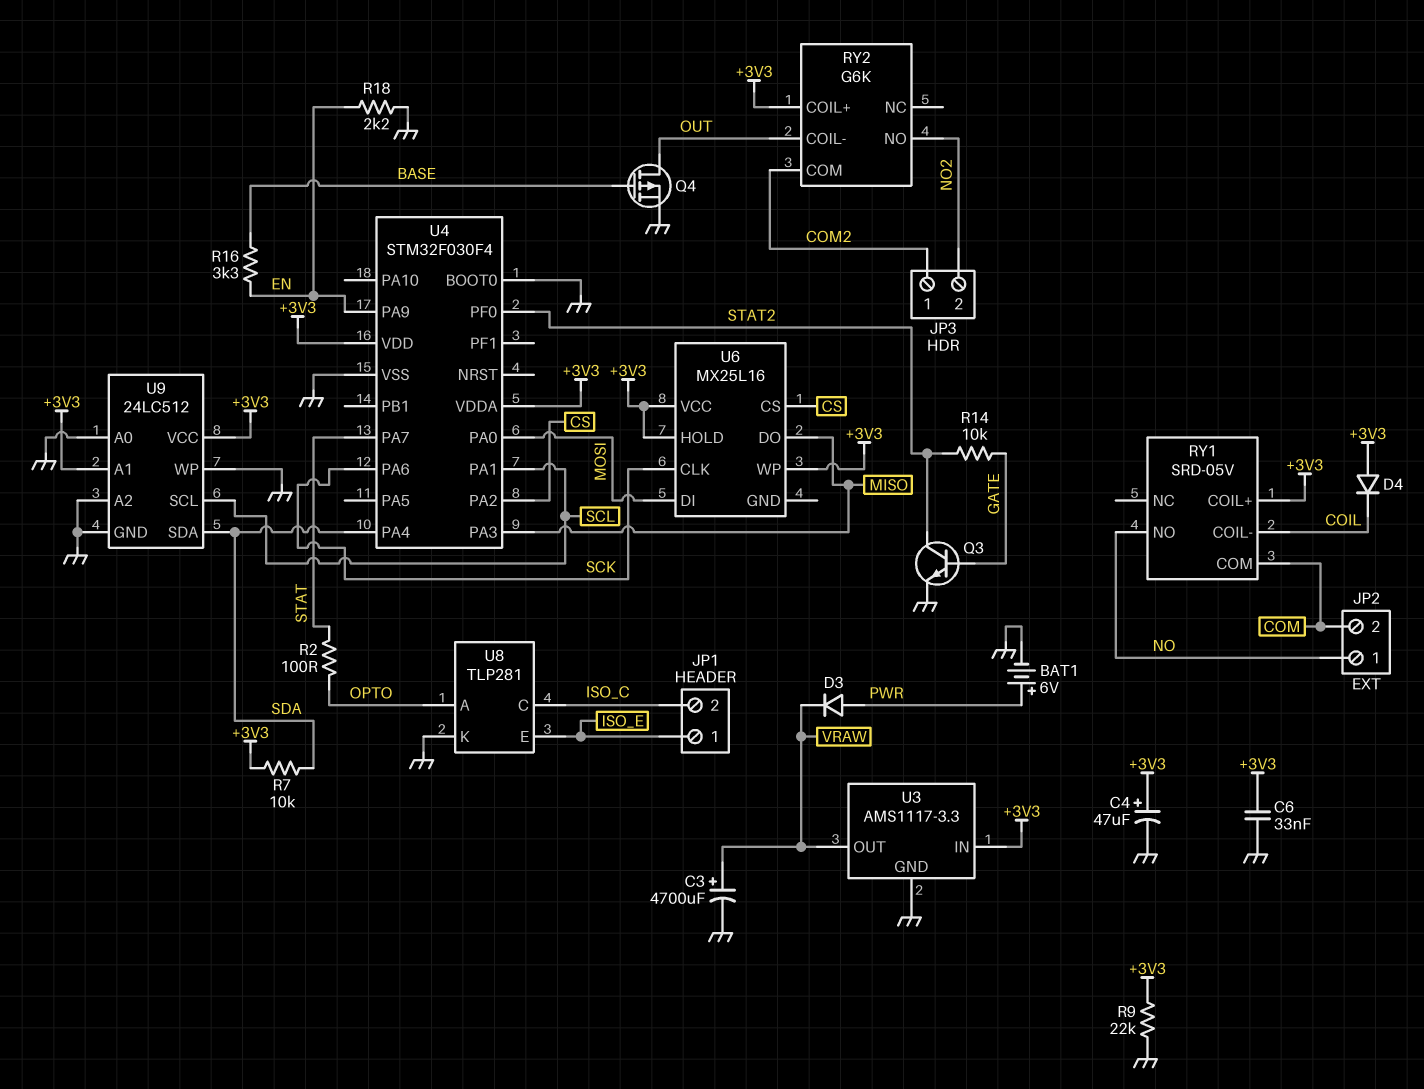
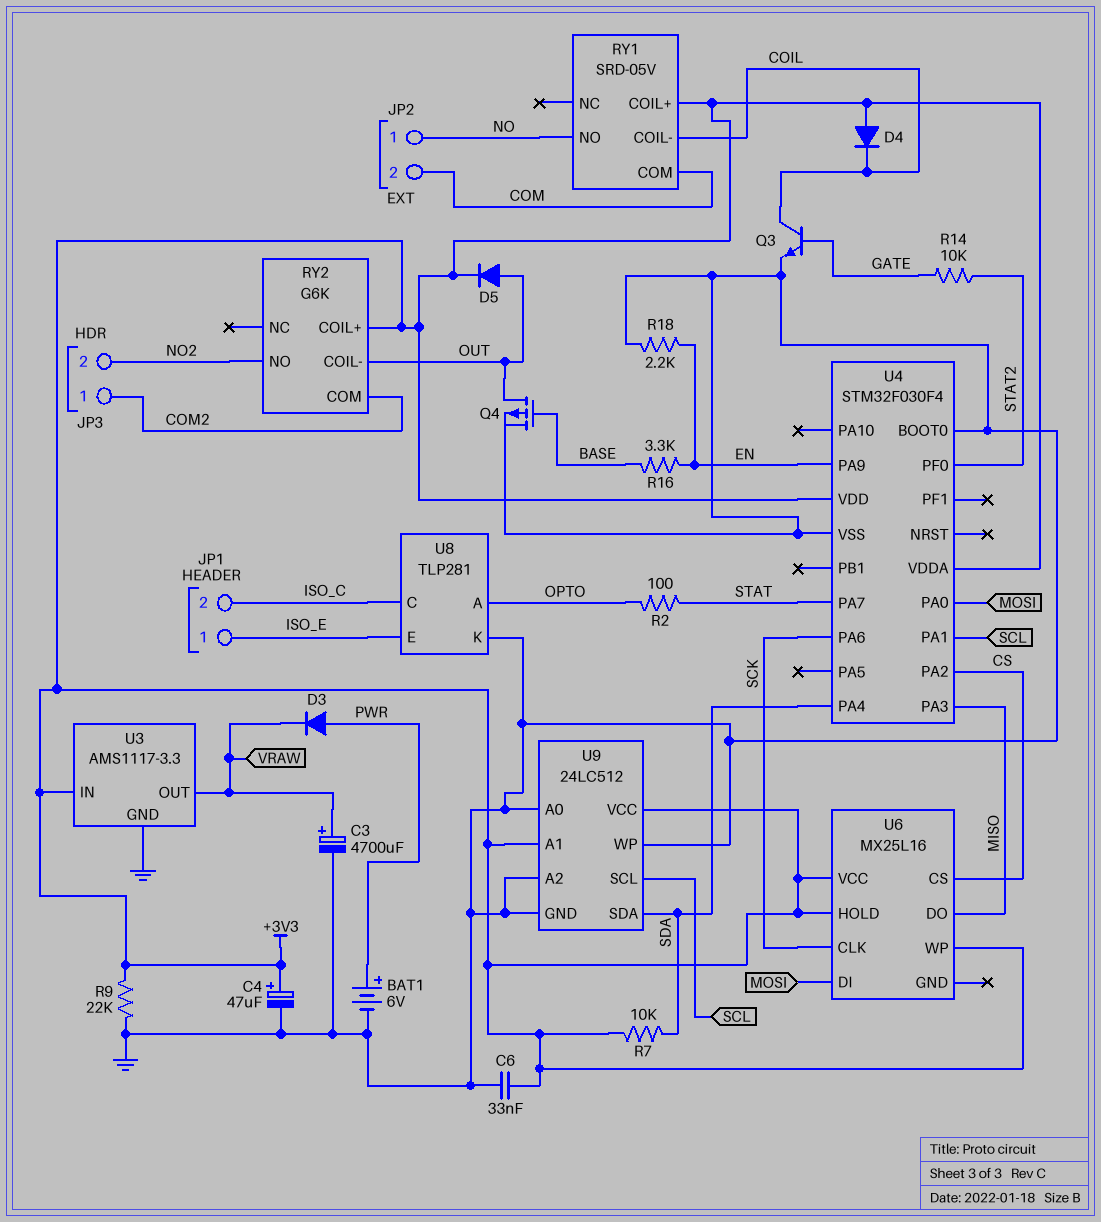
D5: none -> diode (A OUT, K +3V3)
Q3: NPN (B GATE, C STAT2, E GND) -> NPN (B GATE, C COIL, E GND)

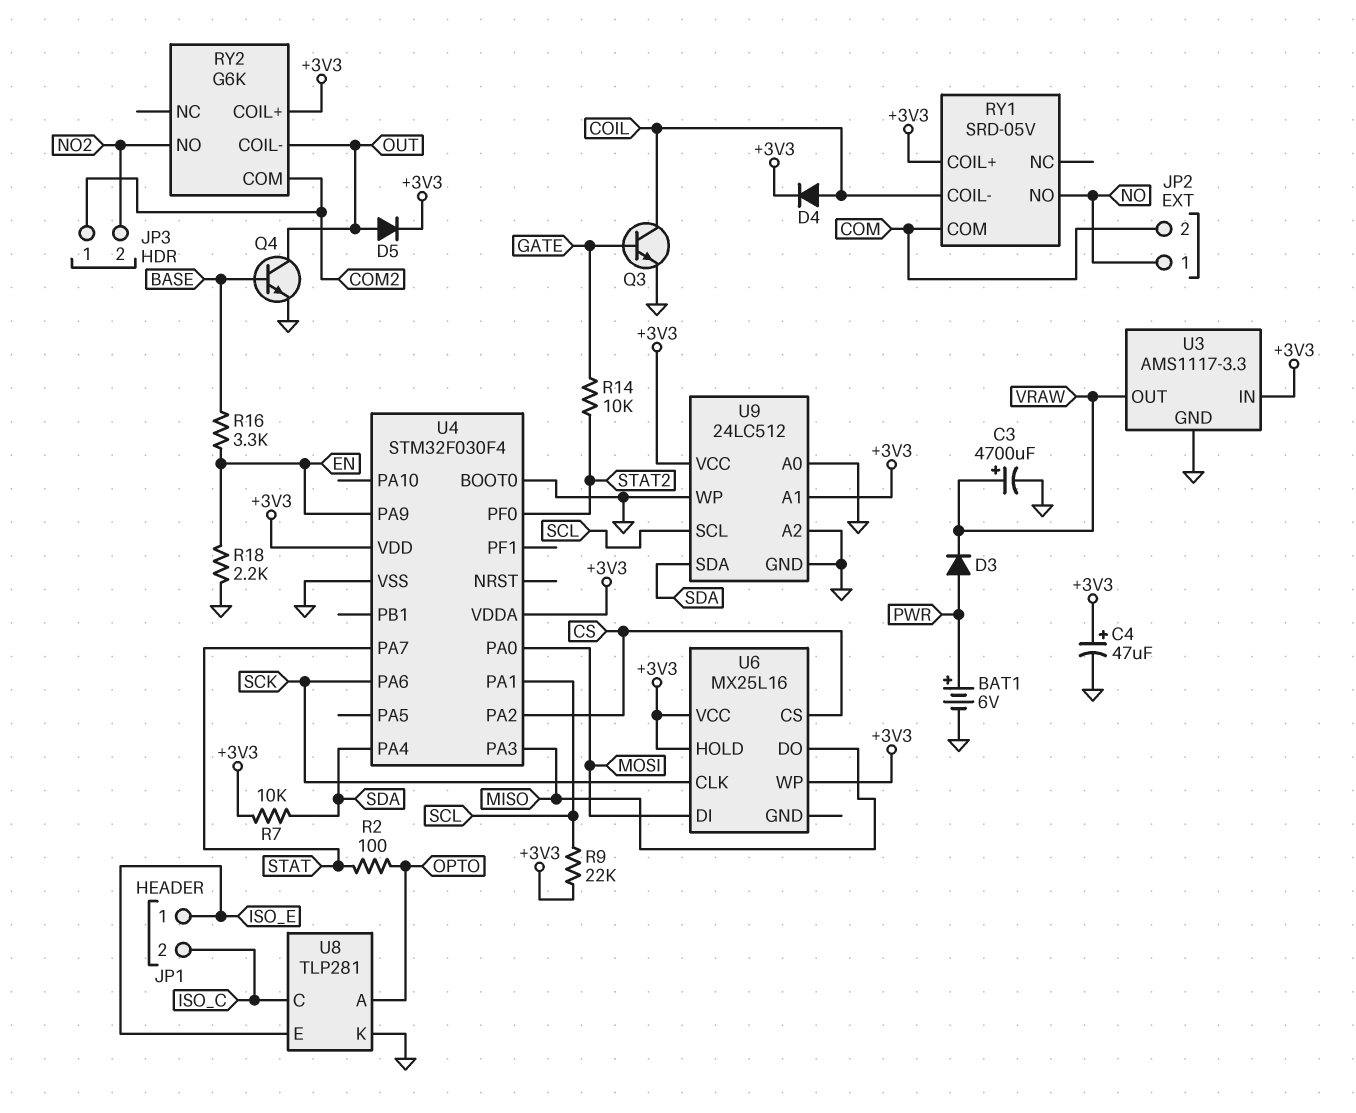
C6: 33nF (+3V3, GND) -> none
D4: diode (A +3V3, K COIL) -> diode (A COIL, K +3V3)
Q4: PMOS (G BASE, D OUT, S GND) -> NPN (B BASE, C OUT, E GND)
R9: 22k (+3V3, GND) -> 22k (+3V3, SCL)

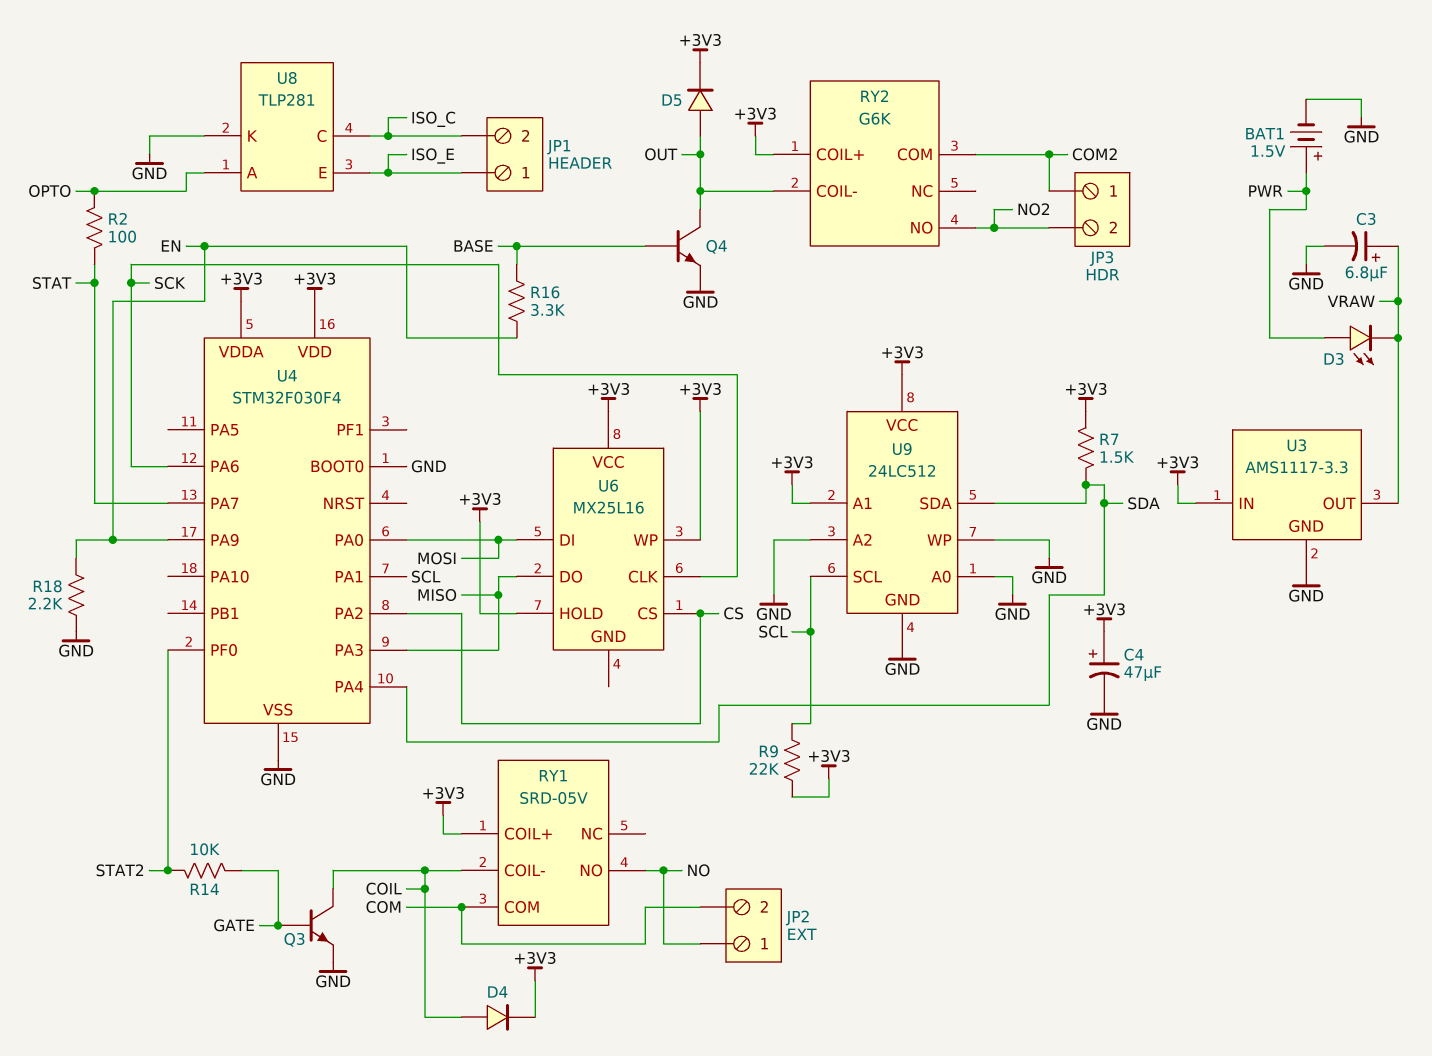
BAT1: 6V (plus PWR, minus GND) -> 1.5V (plus PWR, minus GND)
C3: 4700uF (plus VRAW, minus GND) -> 6.8uF (plus VRAW, minus GND)
D3: diode (A PWR, K VRAW) -> LED (A PWR, K VRAW)
R7: 10k (+3V3, SDA) -> 1.5k (+3V3, SDA)

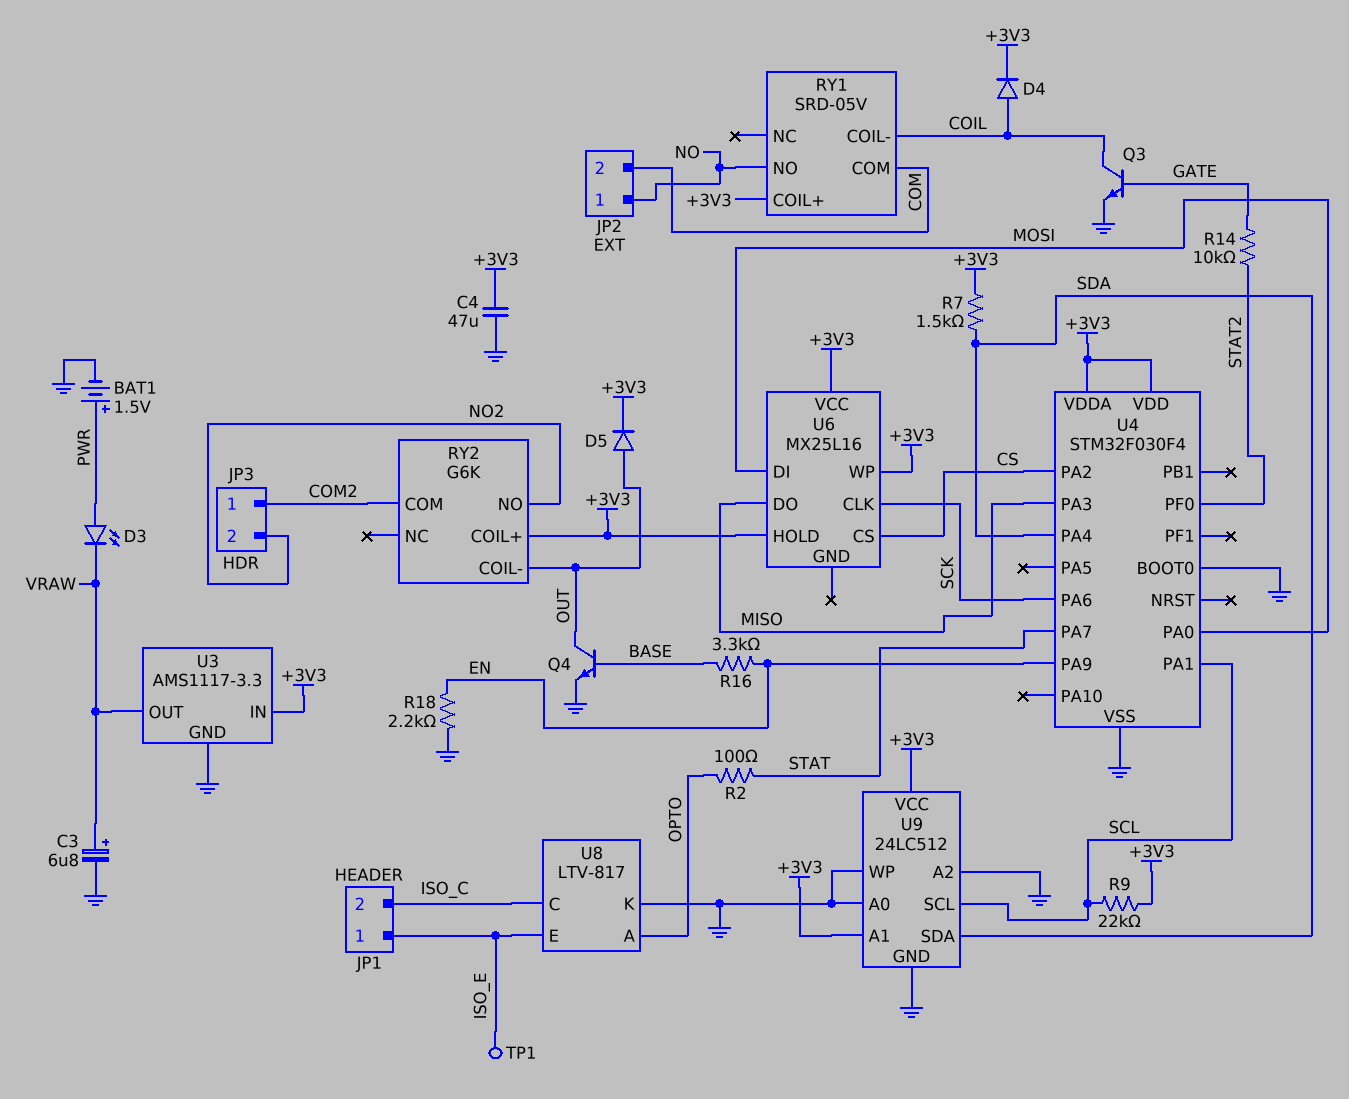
C4: 47uF (plus +3V3, minus GND) -> 47uF (+3V3, GND)
TP1: none -> test point (ISO_E)
U8: TLP281 -> LTV-817

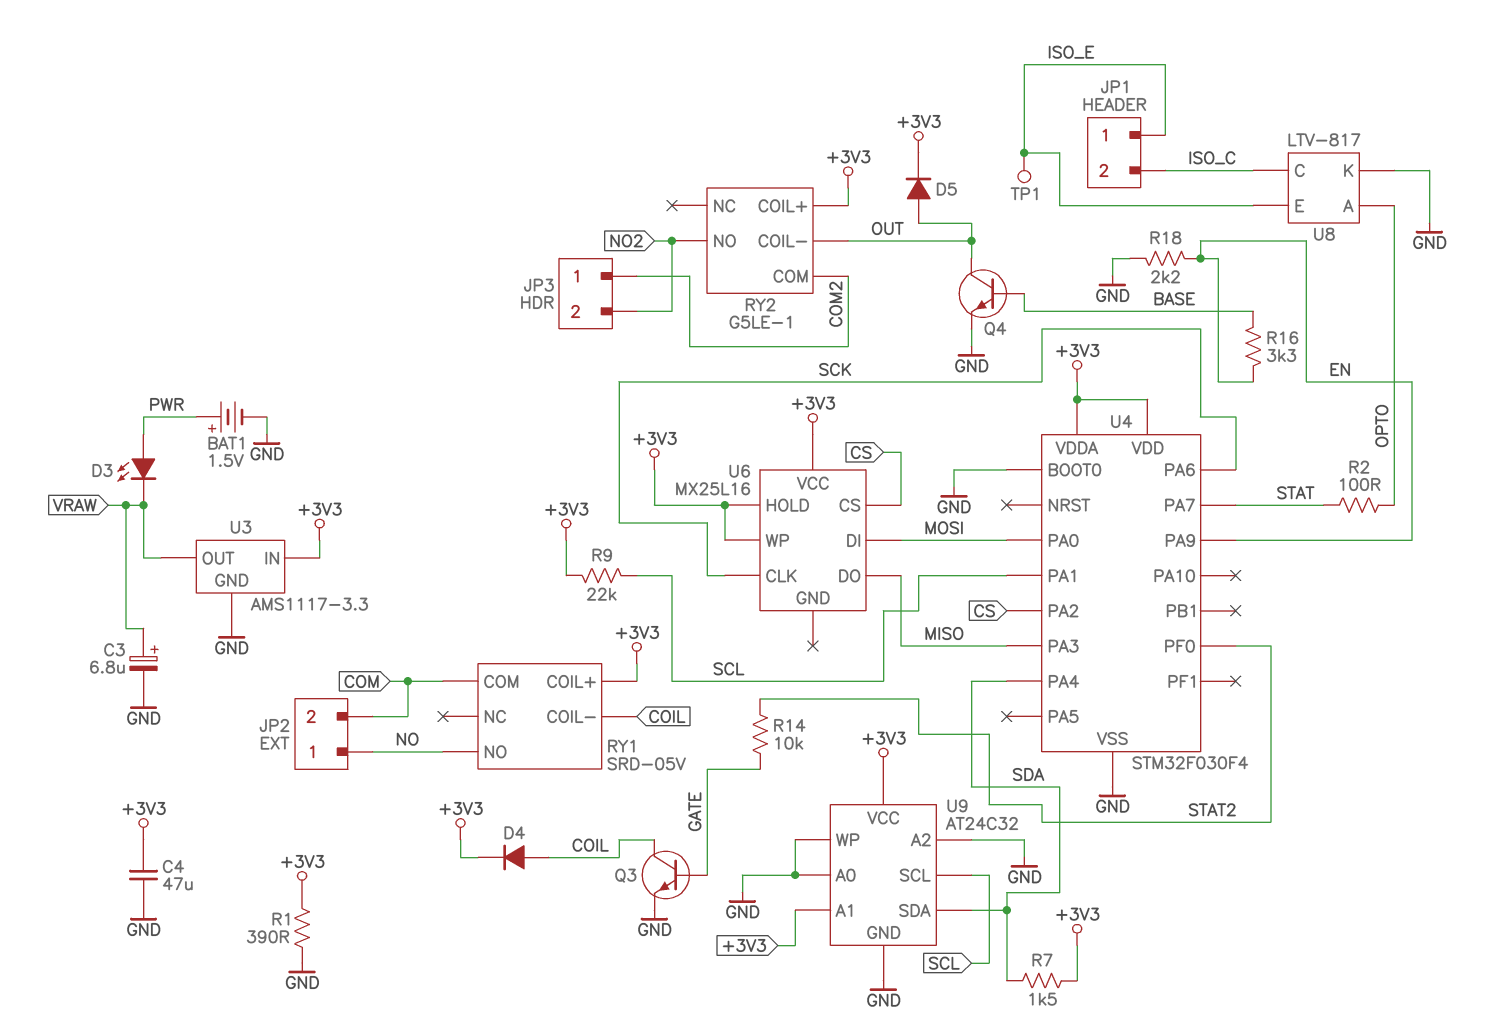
R1: none -> 390 (+3V3, GND)
RY2: G6K -> G5LE-1
U9: 24LC512 -> AT24C32

